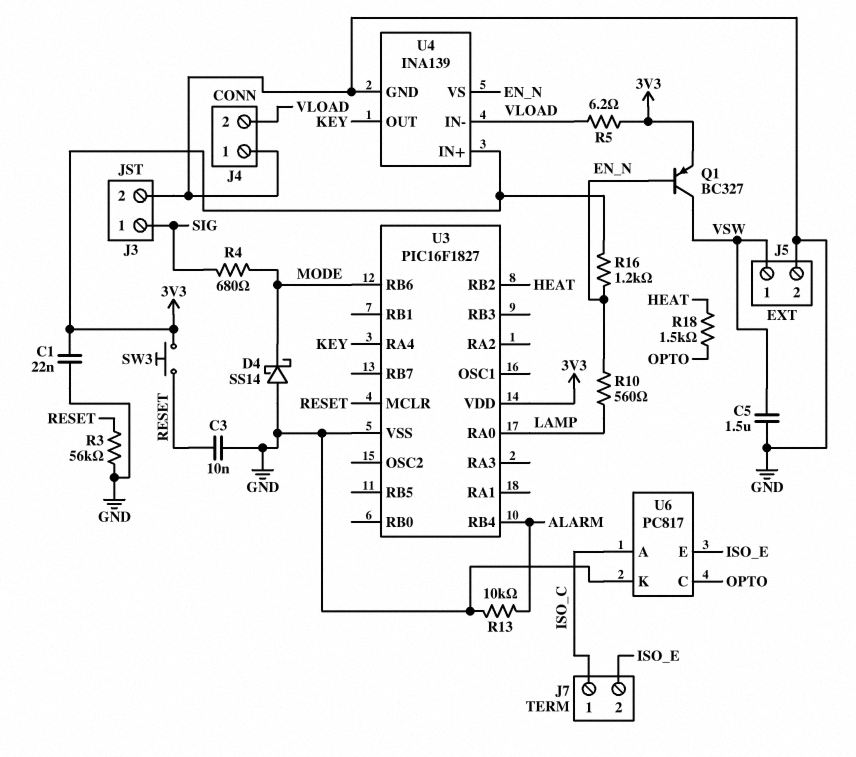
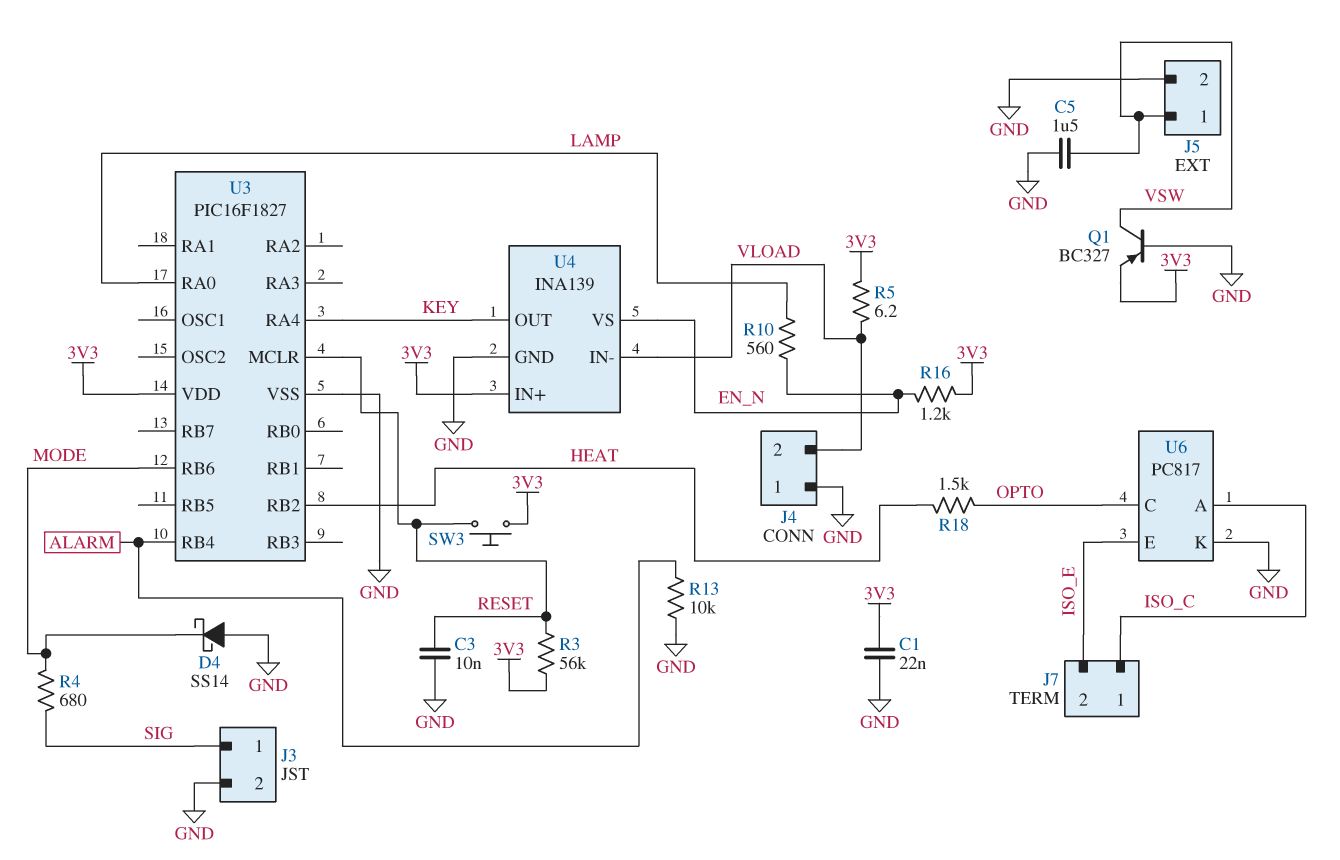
Q1: PNP BC327 (B EN_N, C VSW, E 3V3) -> PNP BC327 (B GND, C VSW, E 3V3)
R3: 56k (GND, RESET) -> 56k (3V3, RESET)

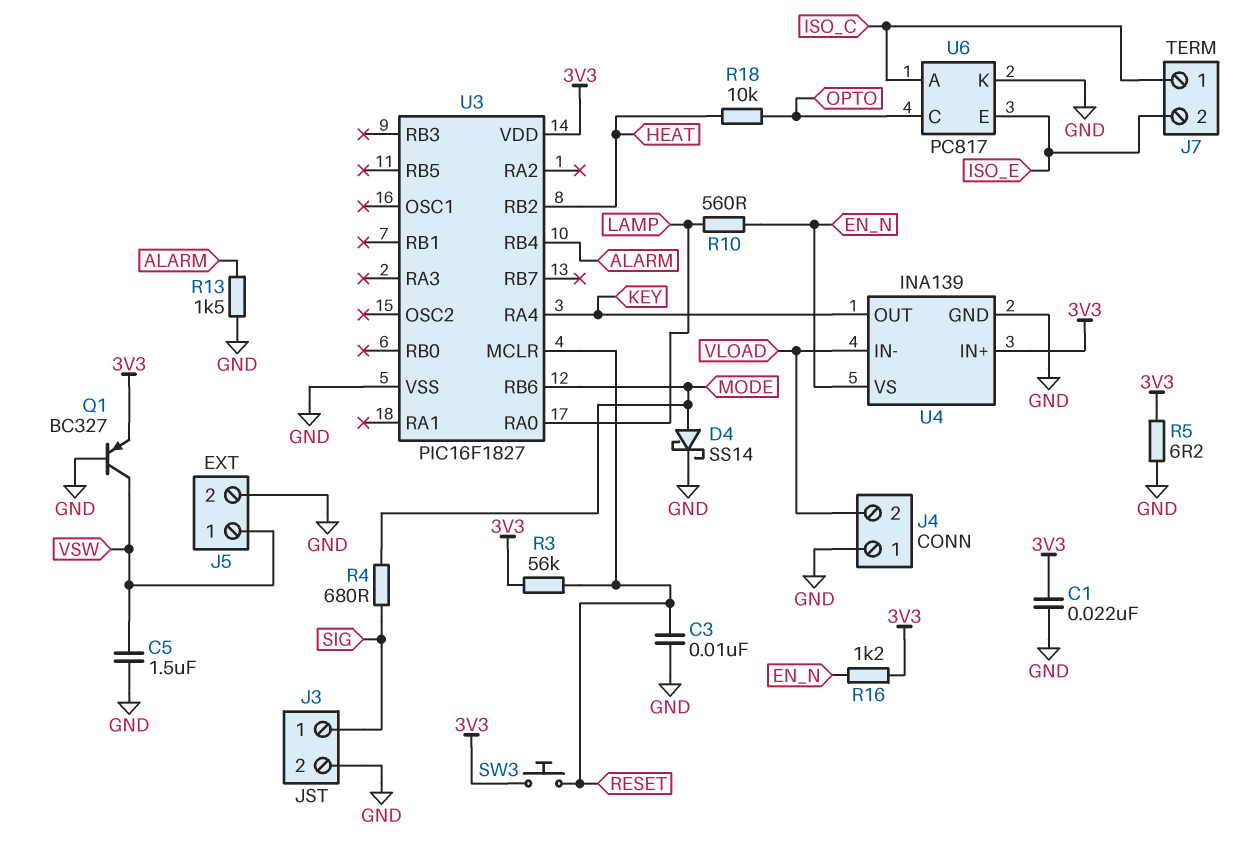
D4: schottky SS14 (A GND, K MODE) -> schottky SS14 (A MODE, K GND)
R5: 6.2 (3V3, VLOAD) -> 6.2 (3V3, GND)
R13: 10k (ALARM, GND) -> 1.5k (ALARM, GND)
R18: 1.5k (HEAT, OPTO) -> 10k (HEAT, OPTO)

